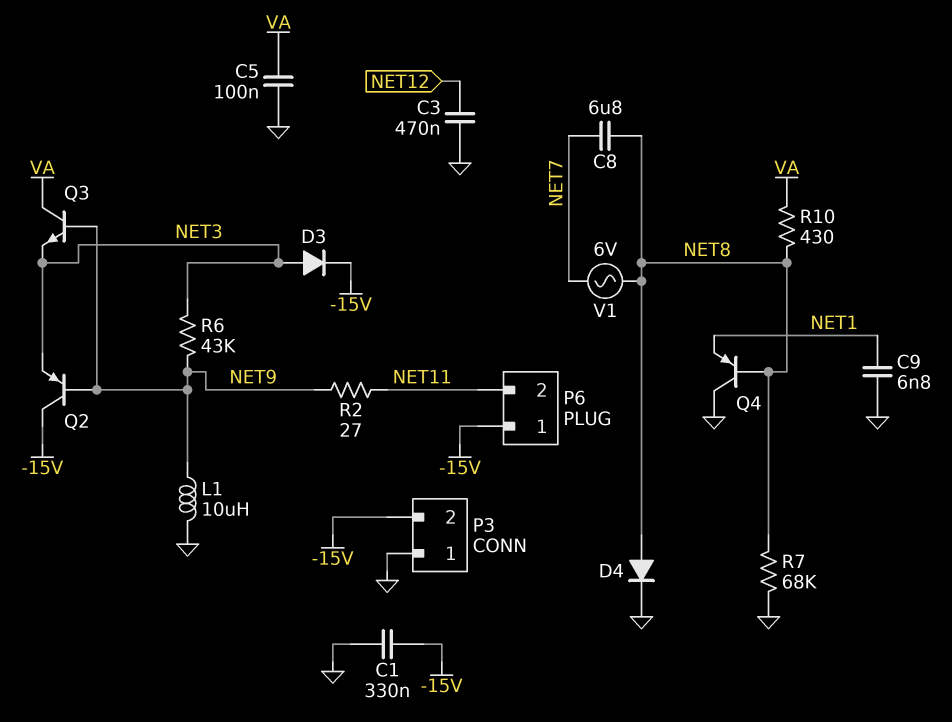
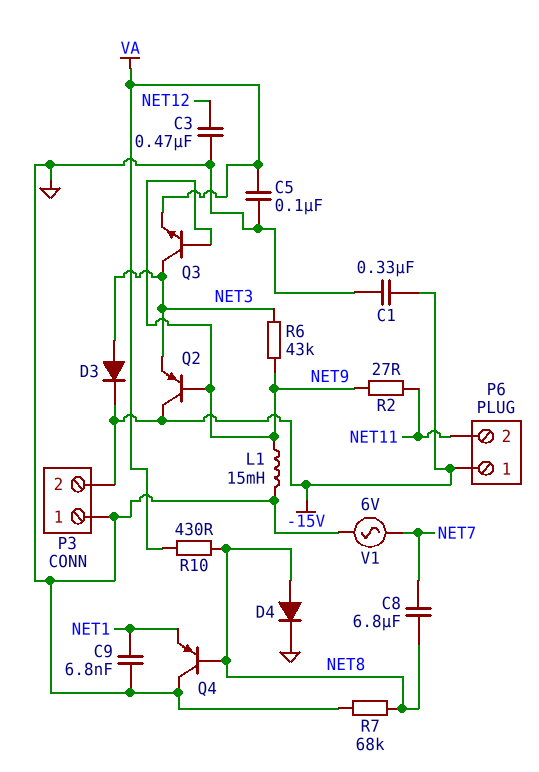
L1: 10uH (GND, NET9) -> 15mH (GND, NET9)
Q3: NPN (B NET9, C VA, E NET3) -> NPN (B NET9, C NET3, E VA)
V1: AC 6V (NET7, NET8) -> AC 6V (GND, NET7)

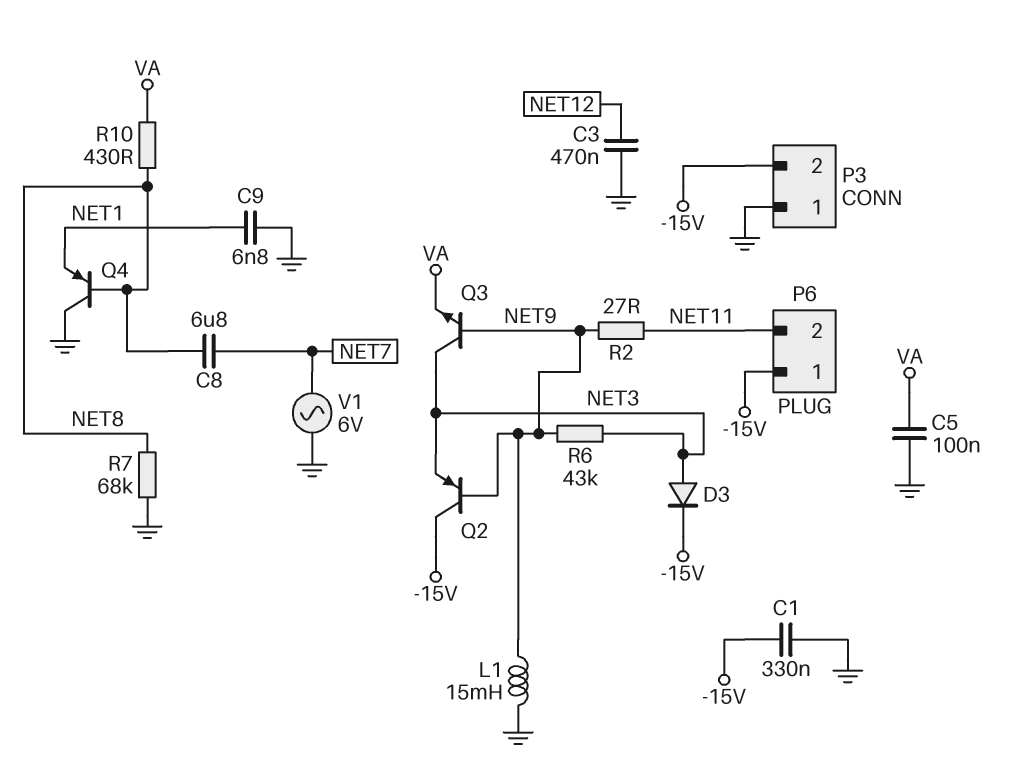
D4: diode (A NET8, K GND) -> none

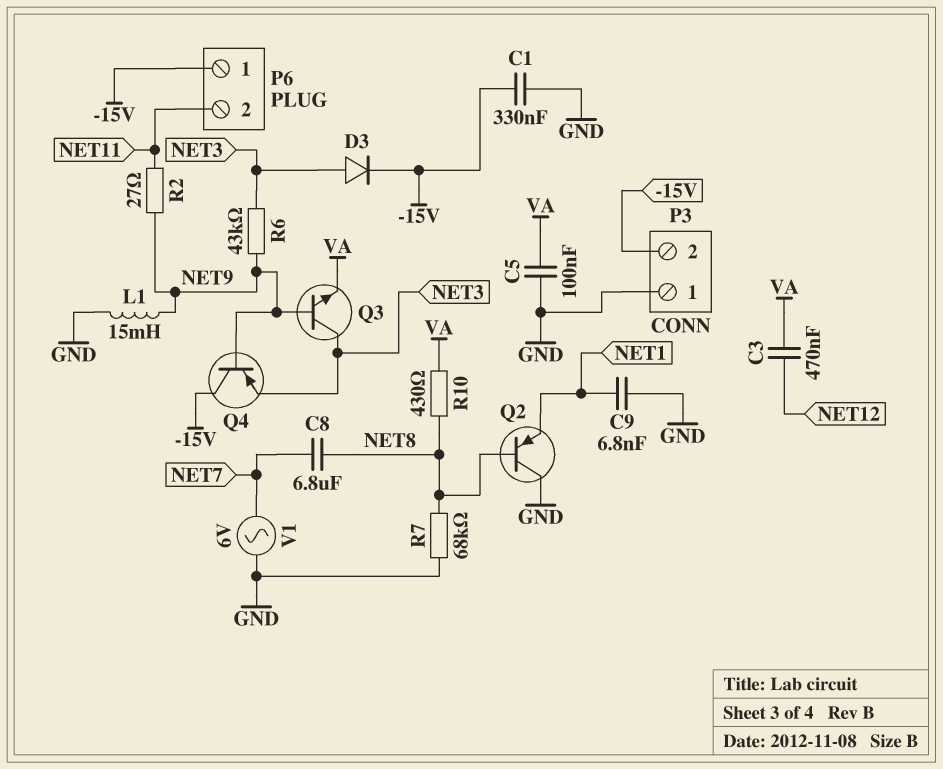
C3: 470nF (GND, NET12) -> 470nF (NET12, VA)
Q2: PNP (B NET9, C -15V, E NET3) -> PNP (B NET8, C GND, E NET1)
Q4: PNP (B NET8, C GND, E NET1) -> PNP (B NET9, C -15V, E NET3)

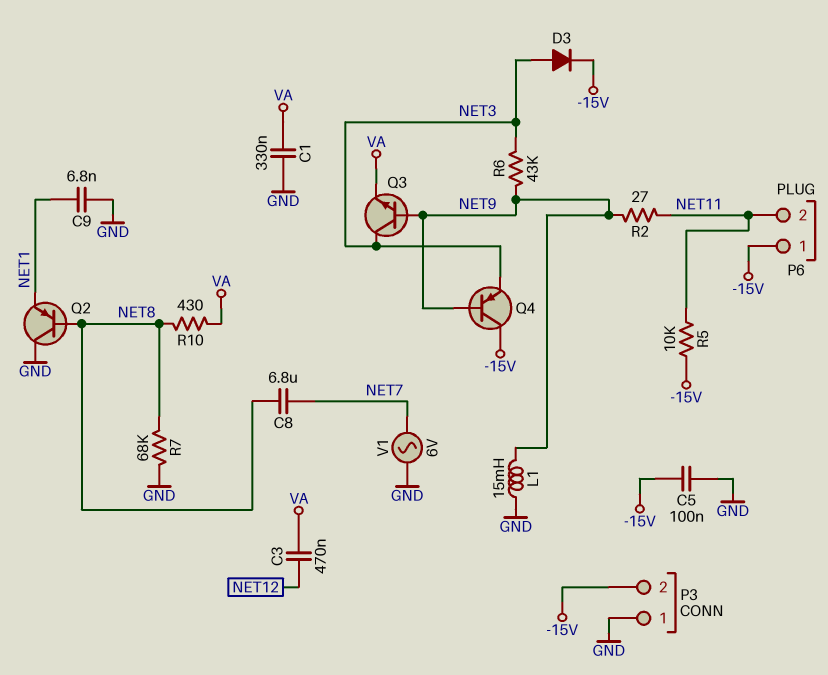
C1: 330nF (-15V, GND) -> 330nF (GND, VA)
C5: 100nF (GND, VA) -> 100nF (-15V, GND)
R5: none -> 10k (-15V, NET11)

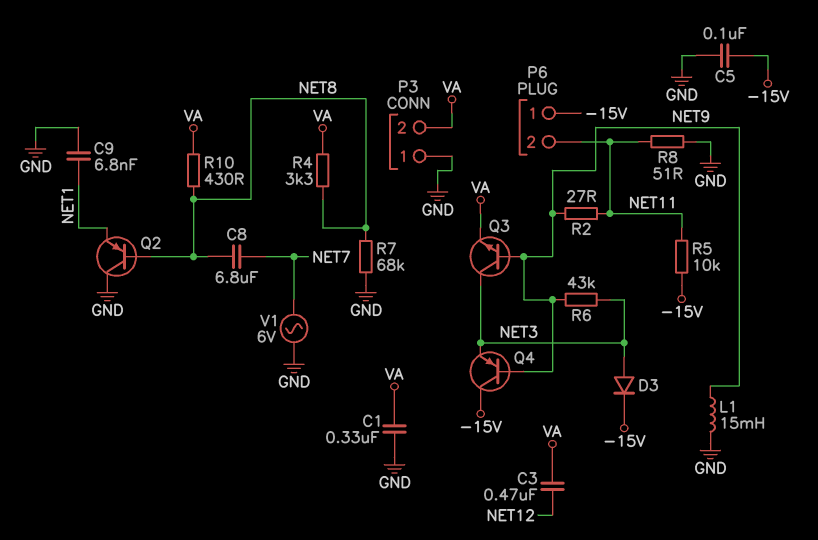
P3 pin 2: -15V -> VA
R4: none -> 3.3k (NET8, VA)
R8: none -> 51 (GND, NET11)

